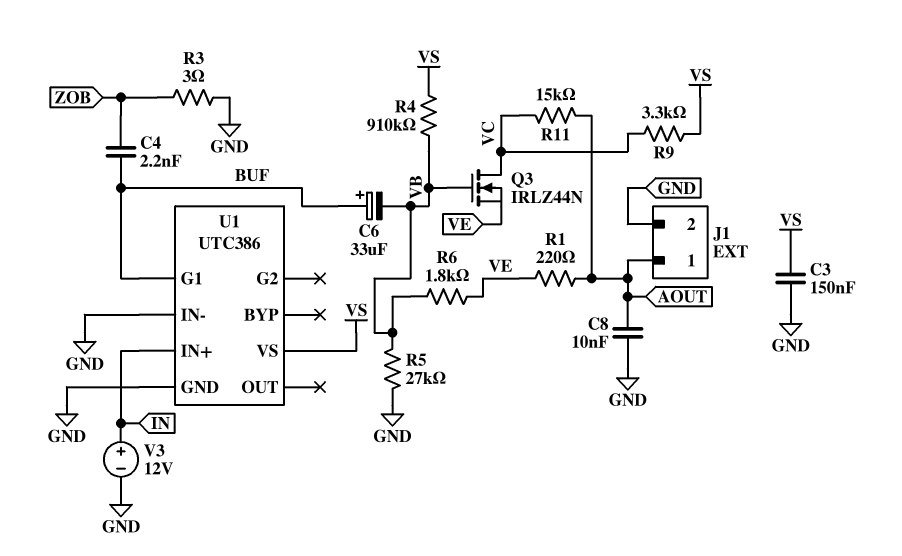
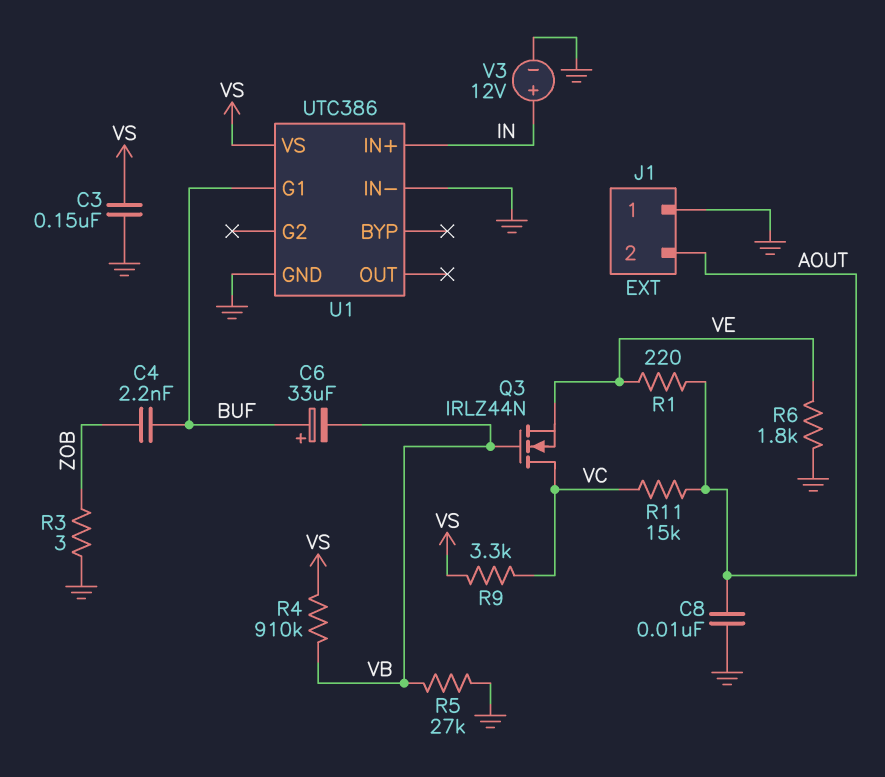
J1 pin 1: AOUT -> GND
J1 pin 2: GND -> AOUT
R6: 1.8k (VB, VE) -> 1.8k (GND, VE)

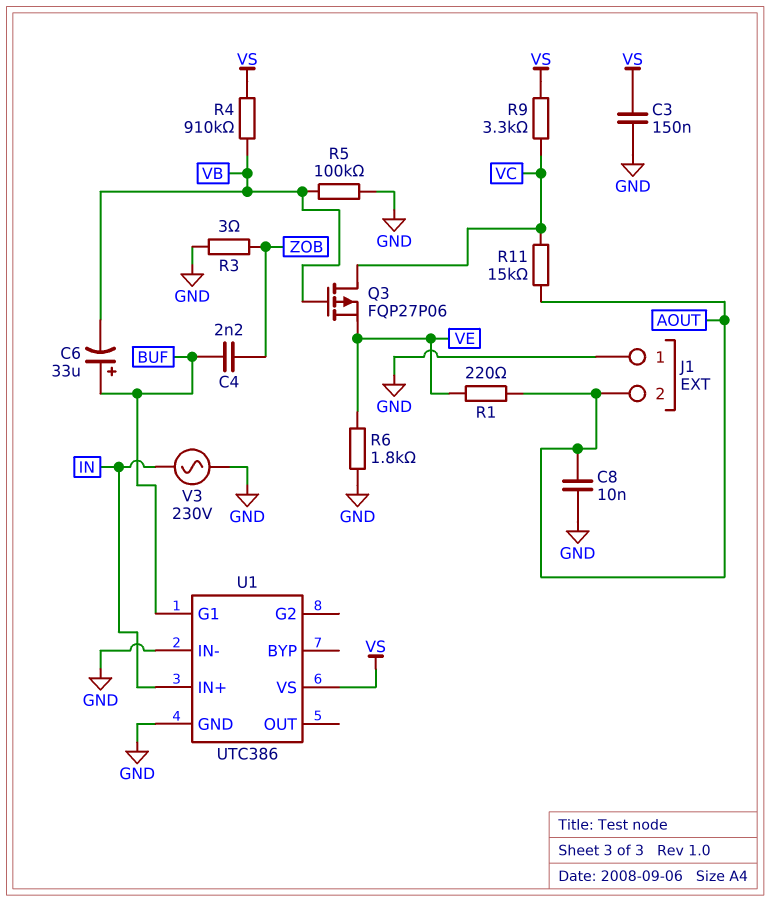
Q3: NMOS IRLZ44N (G VB, D VC, S VE) -> PMOS FQP27P06 (G VB, D VC, S VE)
R5: 27k (GND, VB) -> 100k (GND, VB)
V3: 12V (plus IN, minus GND) -> AC 230V (GND, IN)

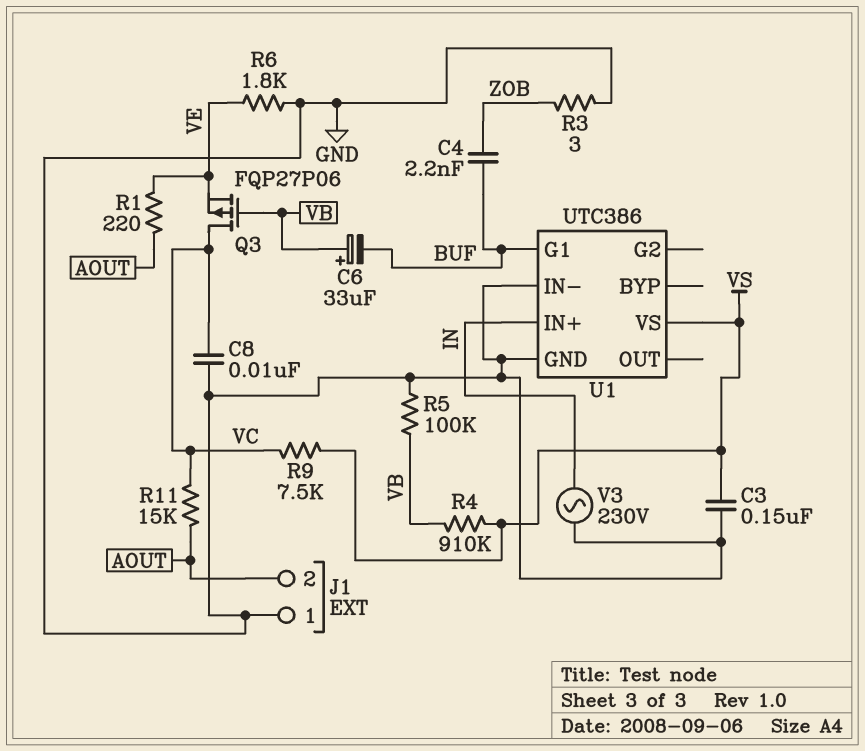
C6: 33uF (plus BUF, minus VB) -> 33uF (plus VB, minus BUF)
C8: 10nF (AOUT, GND) -> 10nF (GND, VC)
R9: 3.3k (VC, VS) -> 7.5k (VC, VS)

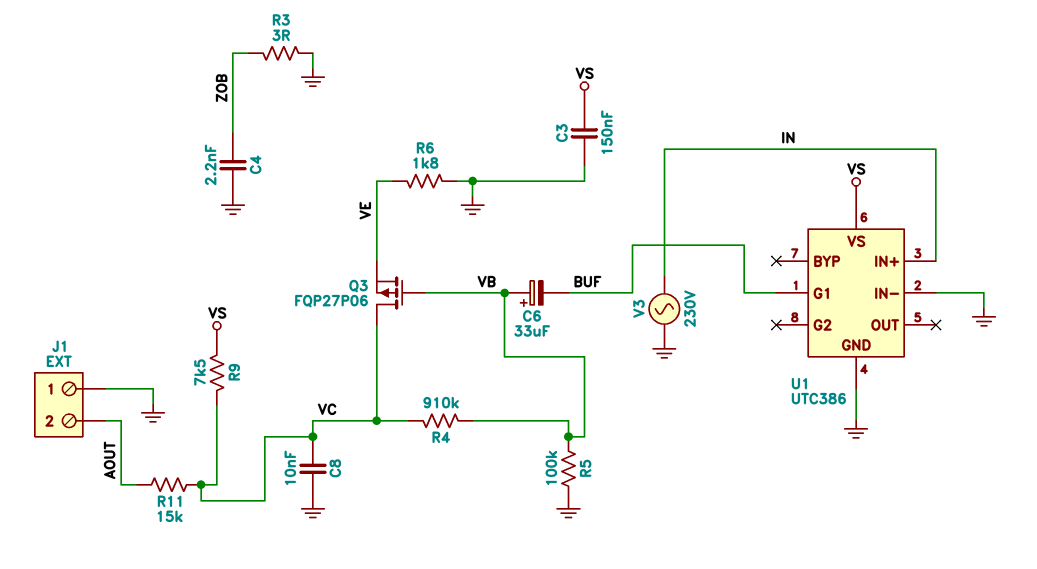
C4: 2.2nF (BUF, ZOB) -> 2.2nF (GND, ZOB)
R1: 220 (AOUT, VE) -> none
R4: 910k (VB, VS) -> 910k (VB, VC)

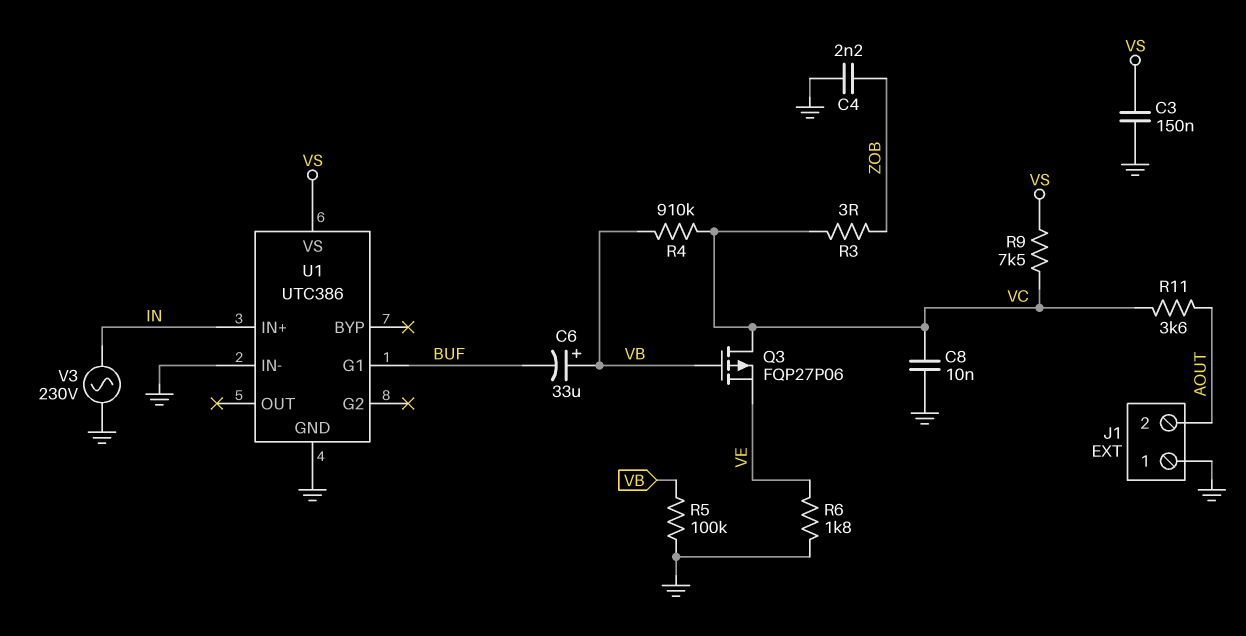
R3: 3 (GND, ZOB) -> 3 (VC, ZOB)
R11: 15k (AOUT, VC) -> 3.6k (AOUT, VC)

